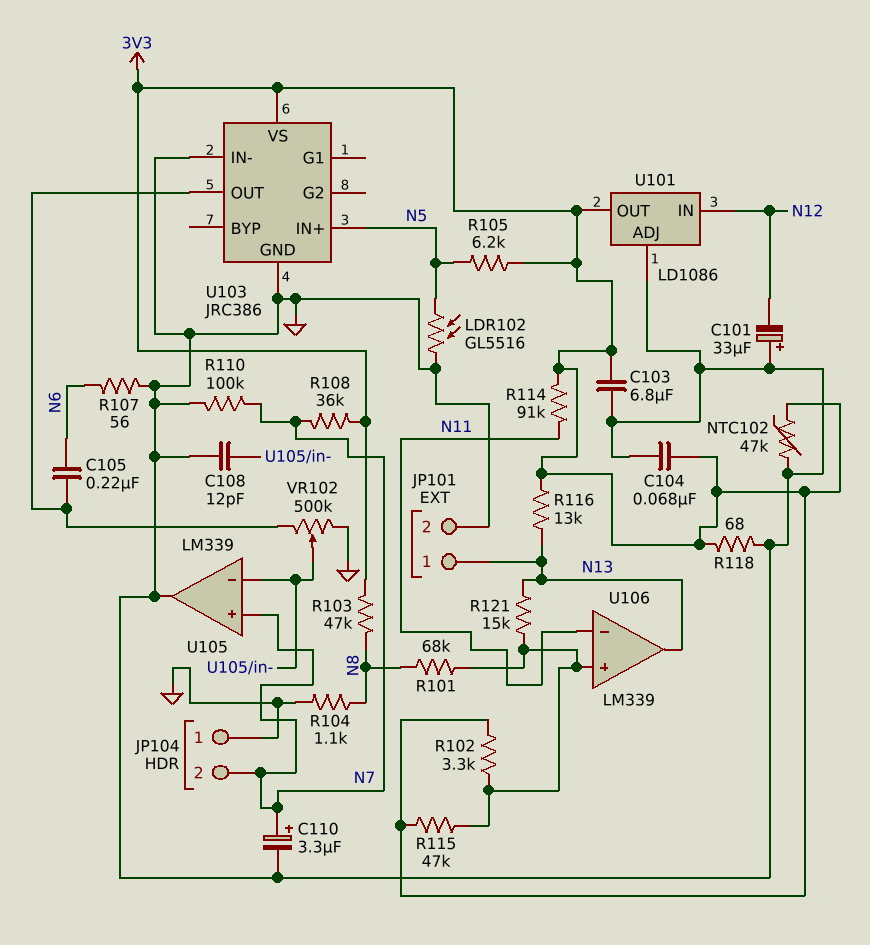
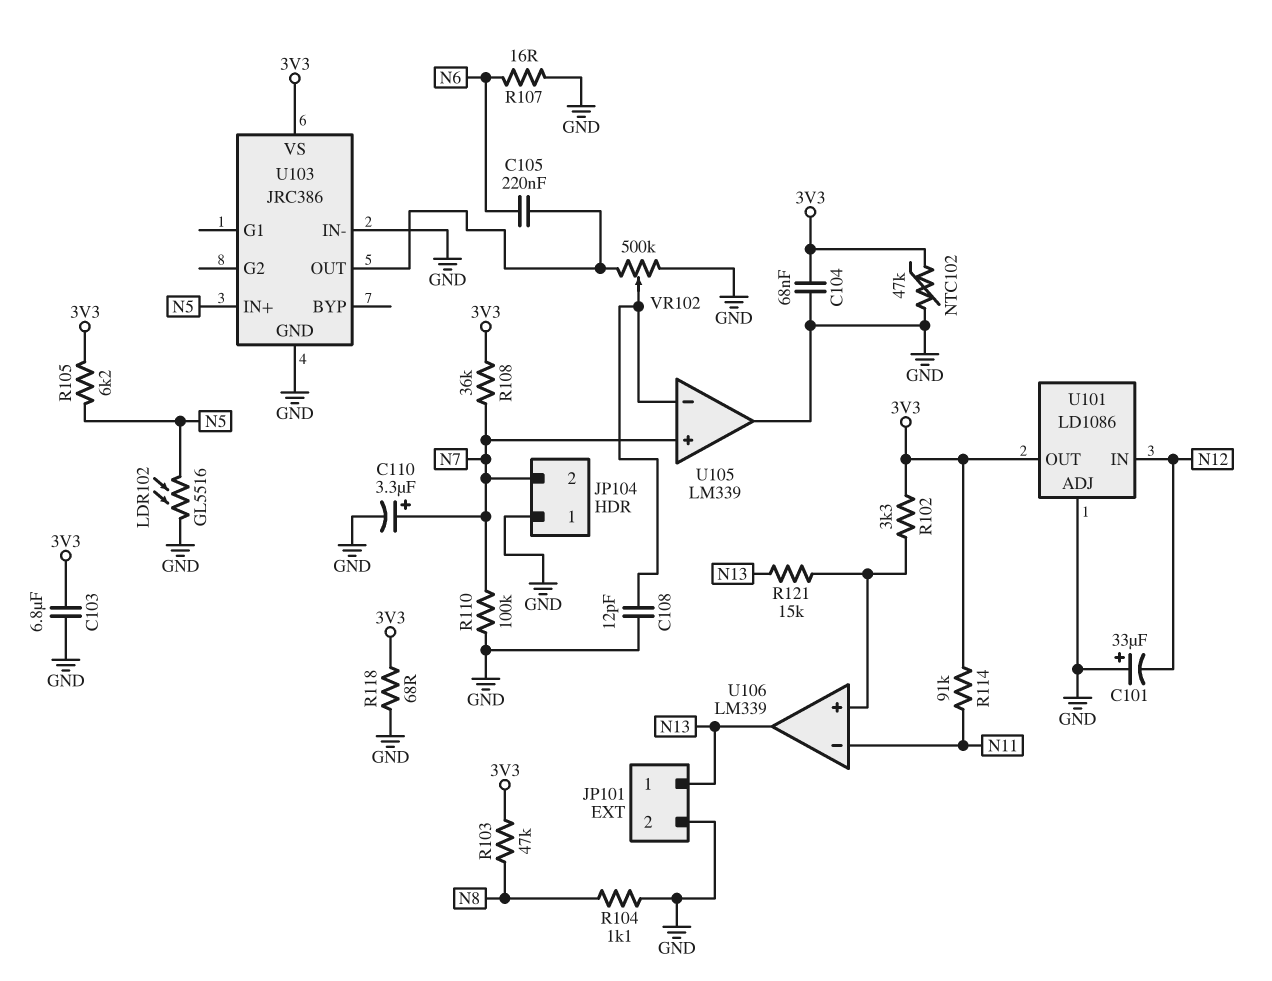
R101: 68k (N8, U106/in+) -> none
R107: 56 (GND, N6) -> 16 (GND, N6)
R115: 47k (3V3, U106/in+) -> none
R116: 13k (3V3, N13) -> none

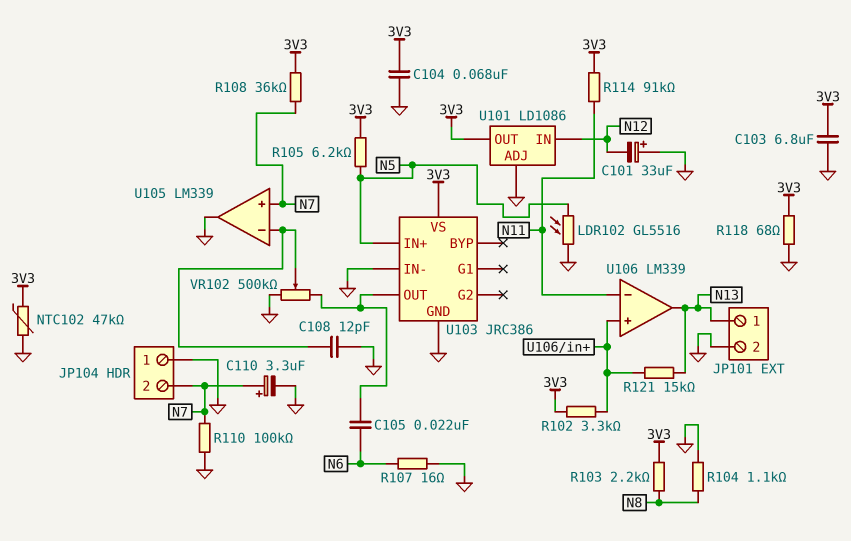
C105: 220nF (N6, U103/OUT) -> 22nF (N6, U103/OUT)
R103: 47k (3V3, N8) -> 2.2k (3V3, N8)

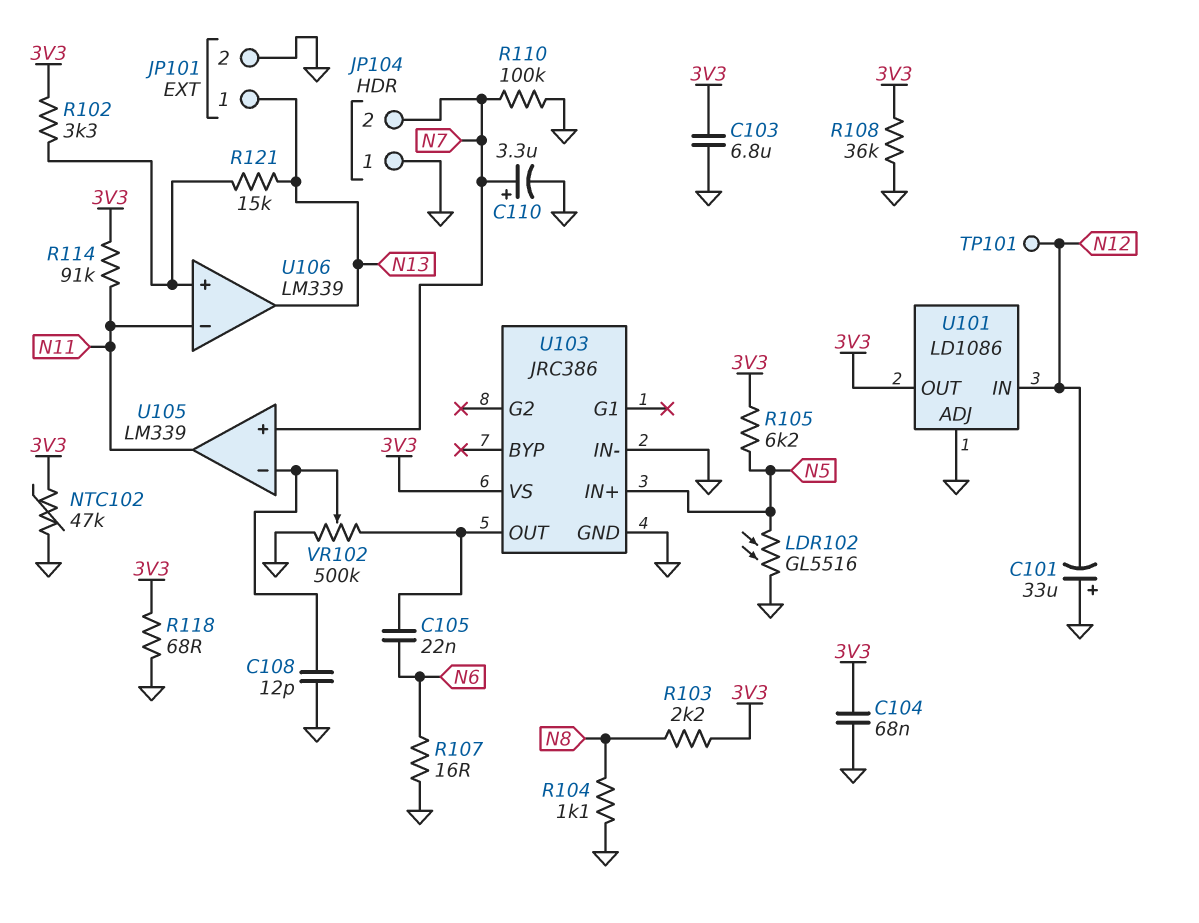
R108: 36k (3V3, N7) -> 36k (3V3, GND)
TP101: none -> test point (N12)
U105 pin out: GND -> N11

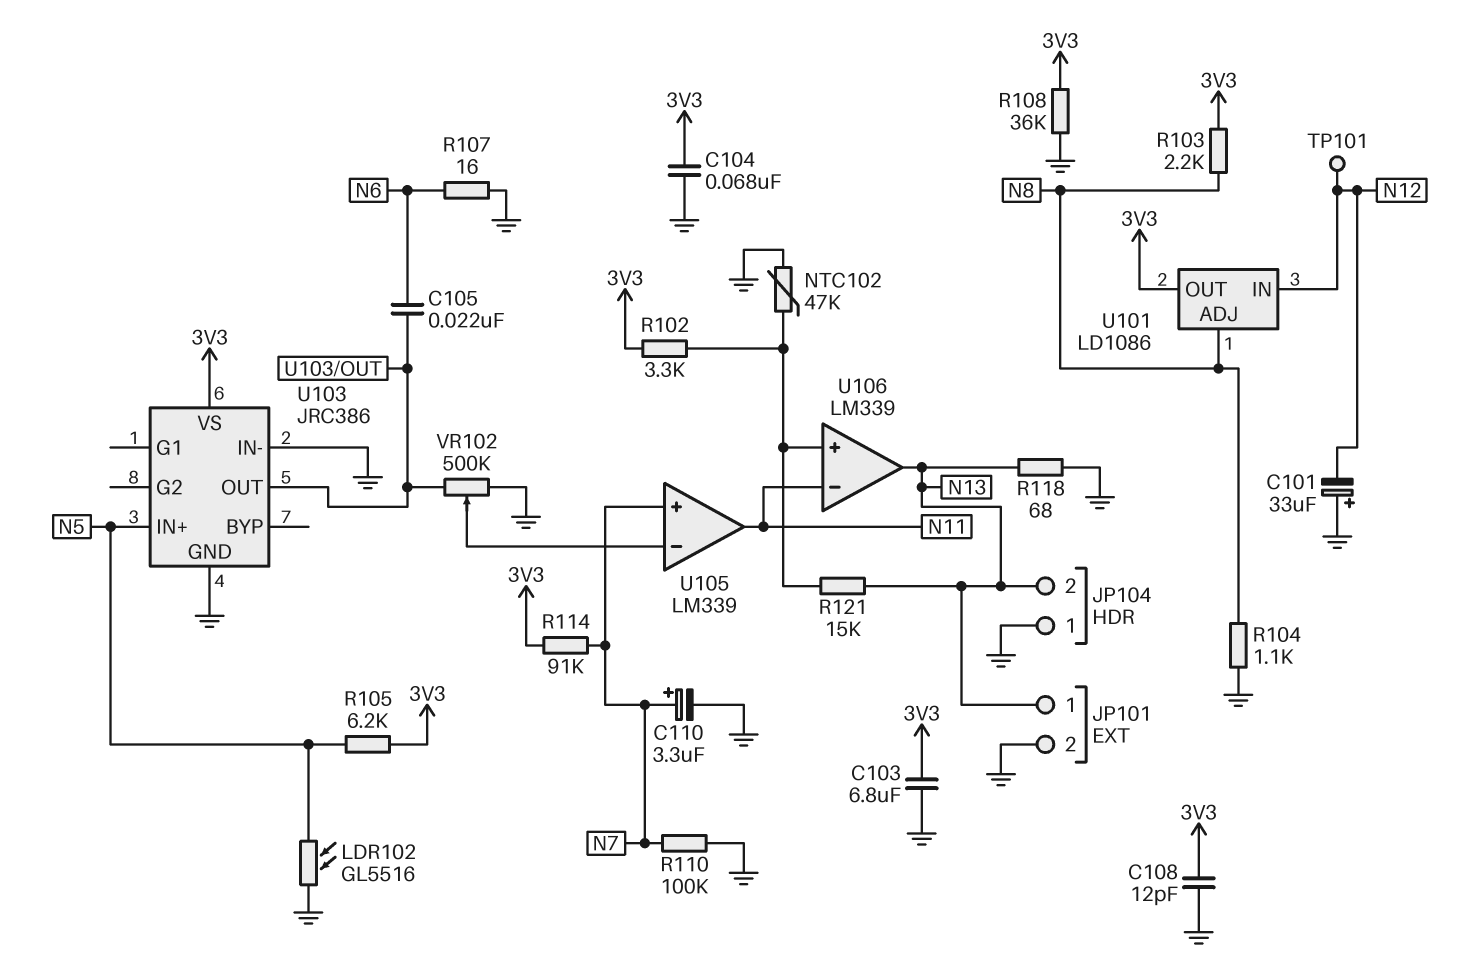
C108: 12pF (GND, U105/in-) -> 12pF (3V3, GND)
JP104 pin 2: N7 -> N13
NTC102: 47k (3V3, GND) -> 47k (GND, U106/in+)
R114: 91k (3V3, N11) -> 91k (3V3, N7)
R118: 68 (3V3, GND) -> 68 (GND, N13)
U101 pin ADJ: GND -> N8

